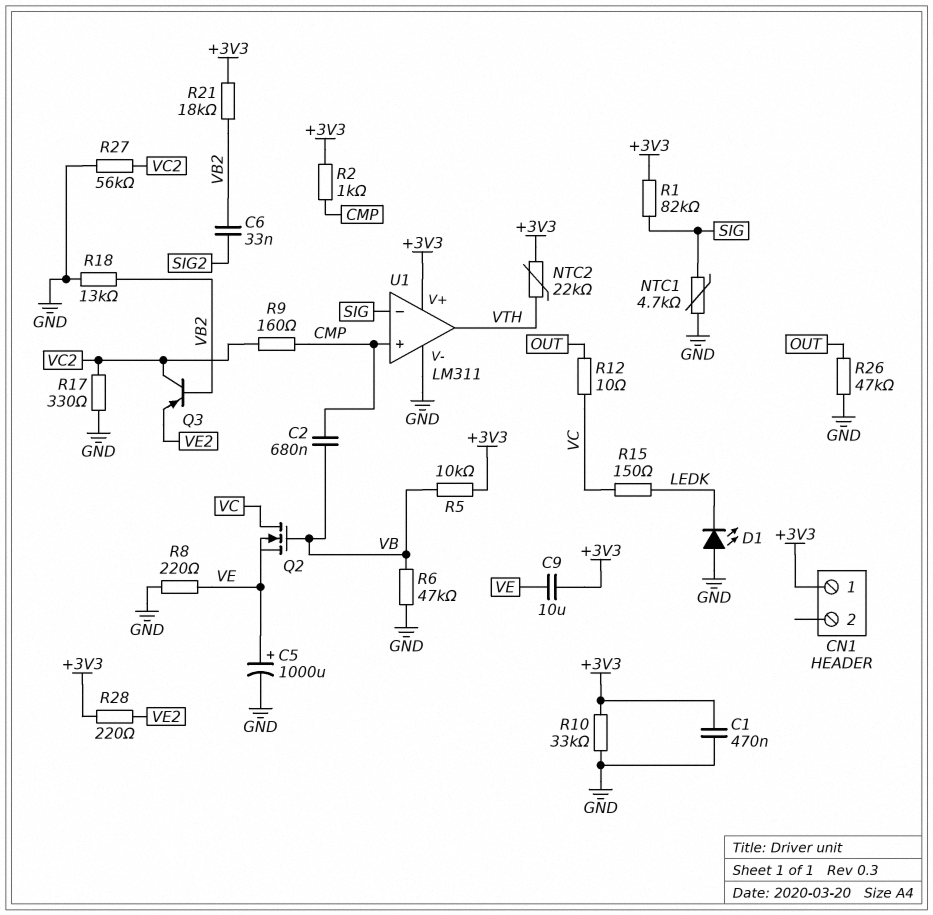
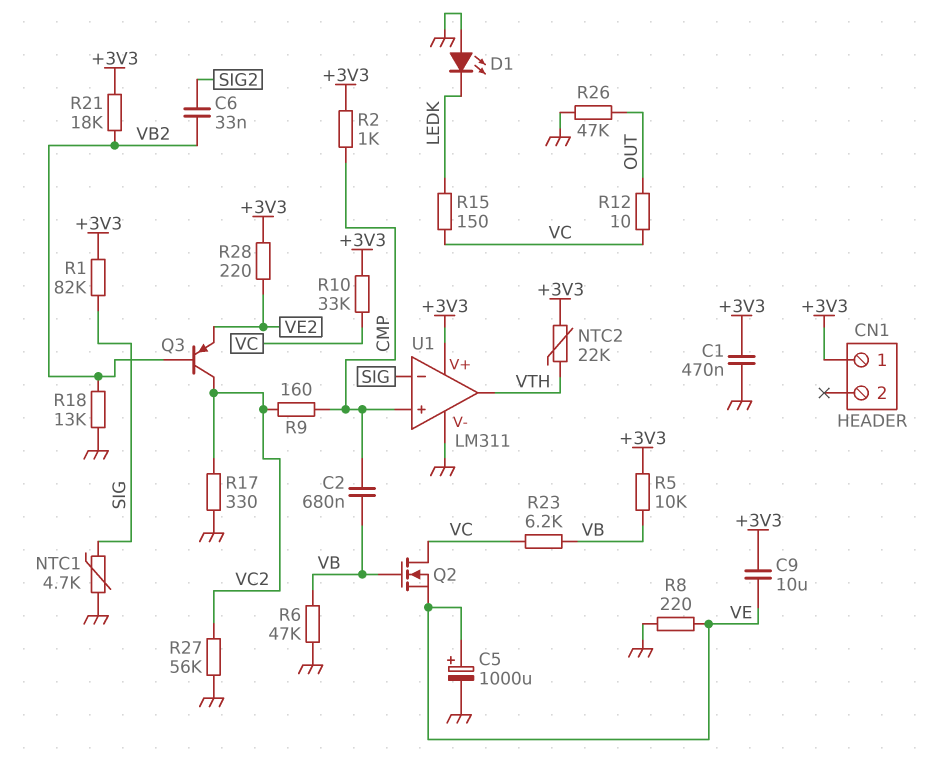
R10: 33k (+3V3, GND) -> 33k (+3V3, VC)
R23: none -> 6.2k (VB, VC)

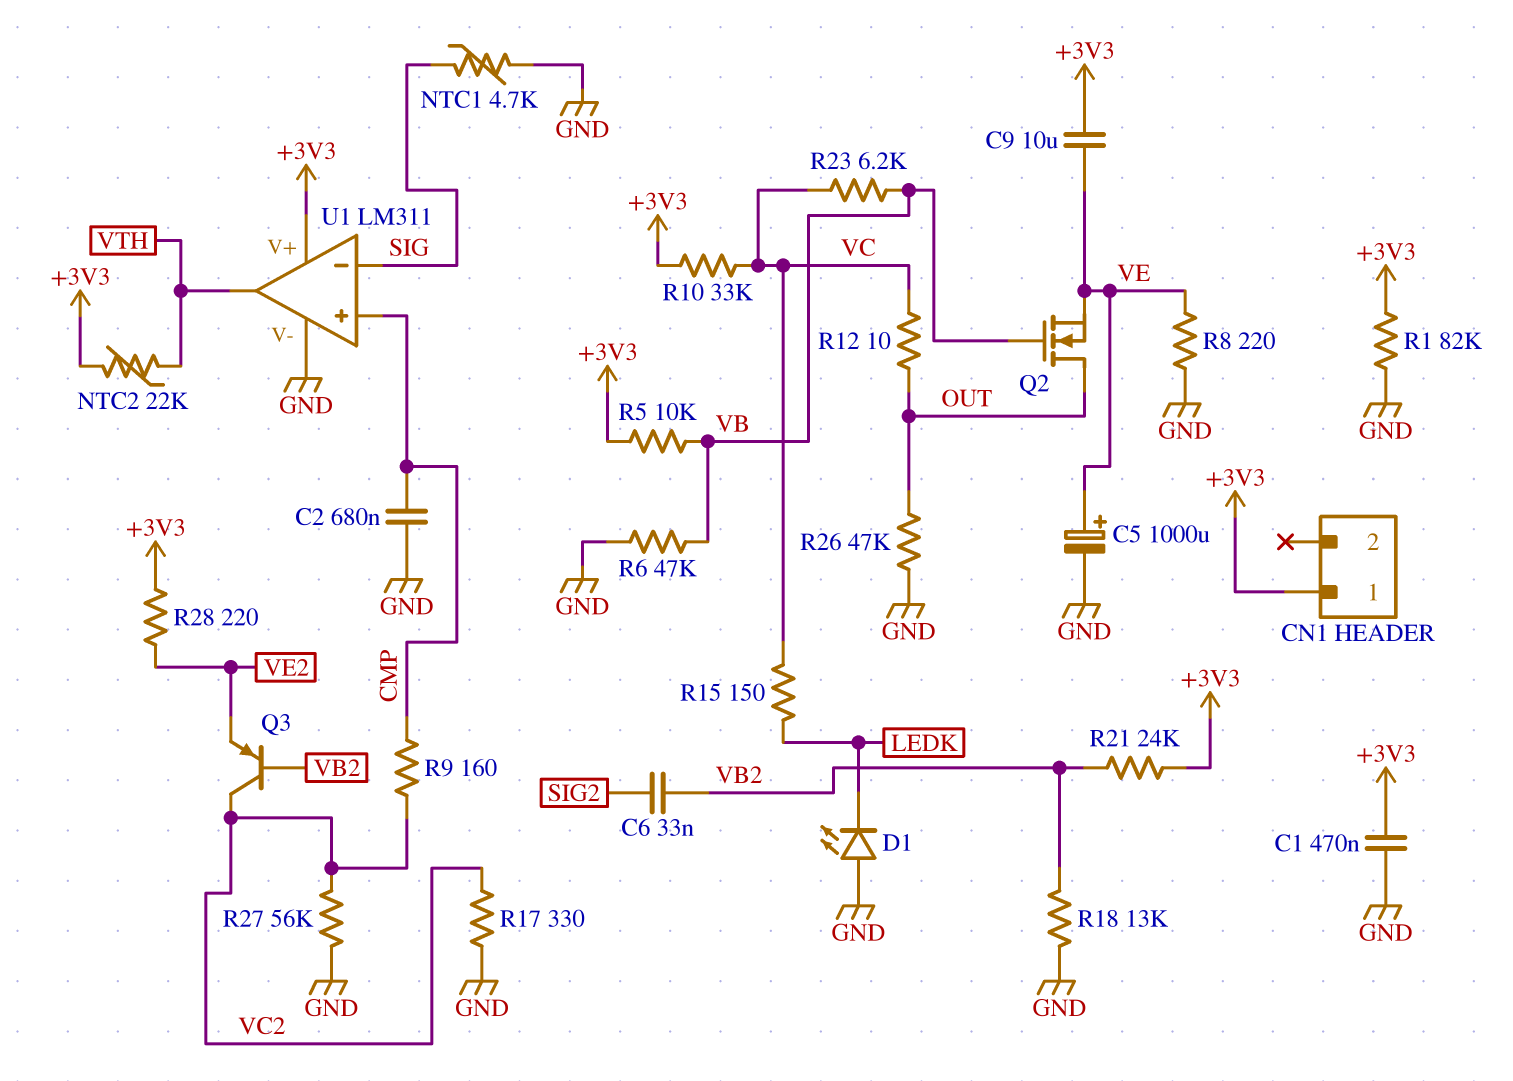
C2: 680nF (CMP, VB) -> 680nF (CMP, GND)
Q2: NMOS (G VB, D VC, S VE) -> NMOS (G VB, D OUT, S VE)
R1: 82k (+3V3, SIG) -> 82k (+3V3, GND)
R2: 1k (+3V3, CMP) -> none
R21: 18k (+3V3, VB2) -> 24k (+3V3, VB2)

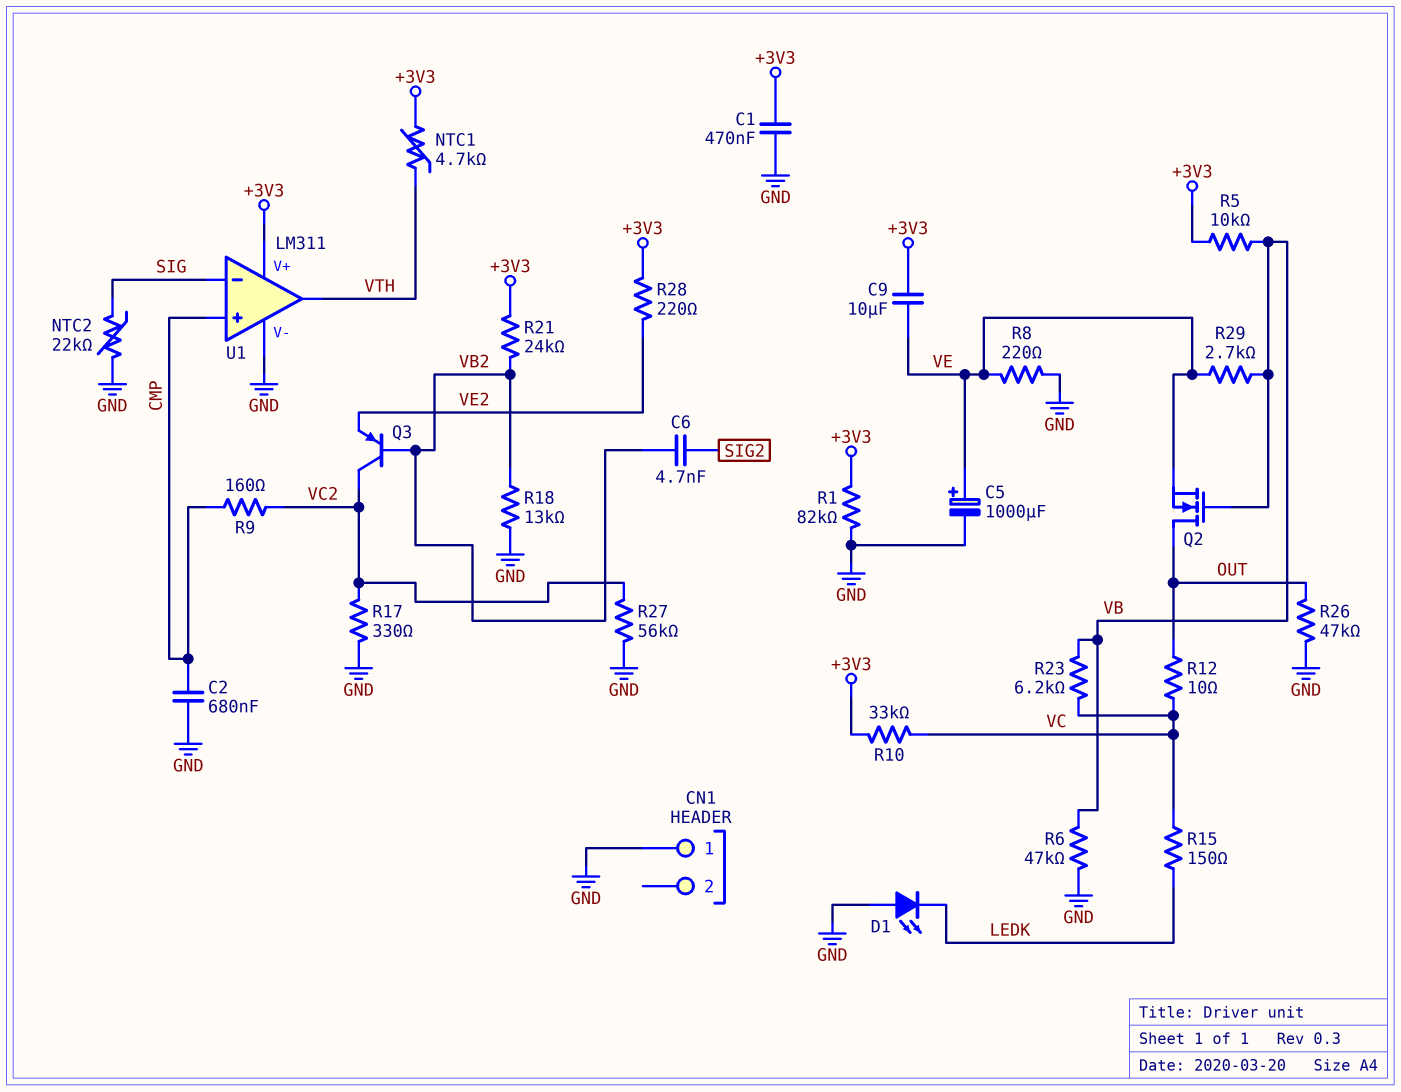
C6: 33nF (SIG2, VB2) -> 4.7nF (SIG2, VB2)
CN1 pin 1: +3V3 -> GND
NTC1: 4.7k (GND, SIG) -> 4.7k (+3V3, VTH)
NTC2: 22k (+3V3, VTH) -> 22k (GND, SIG)
R29: none -> 2.7k (VB, VE)

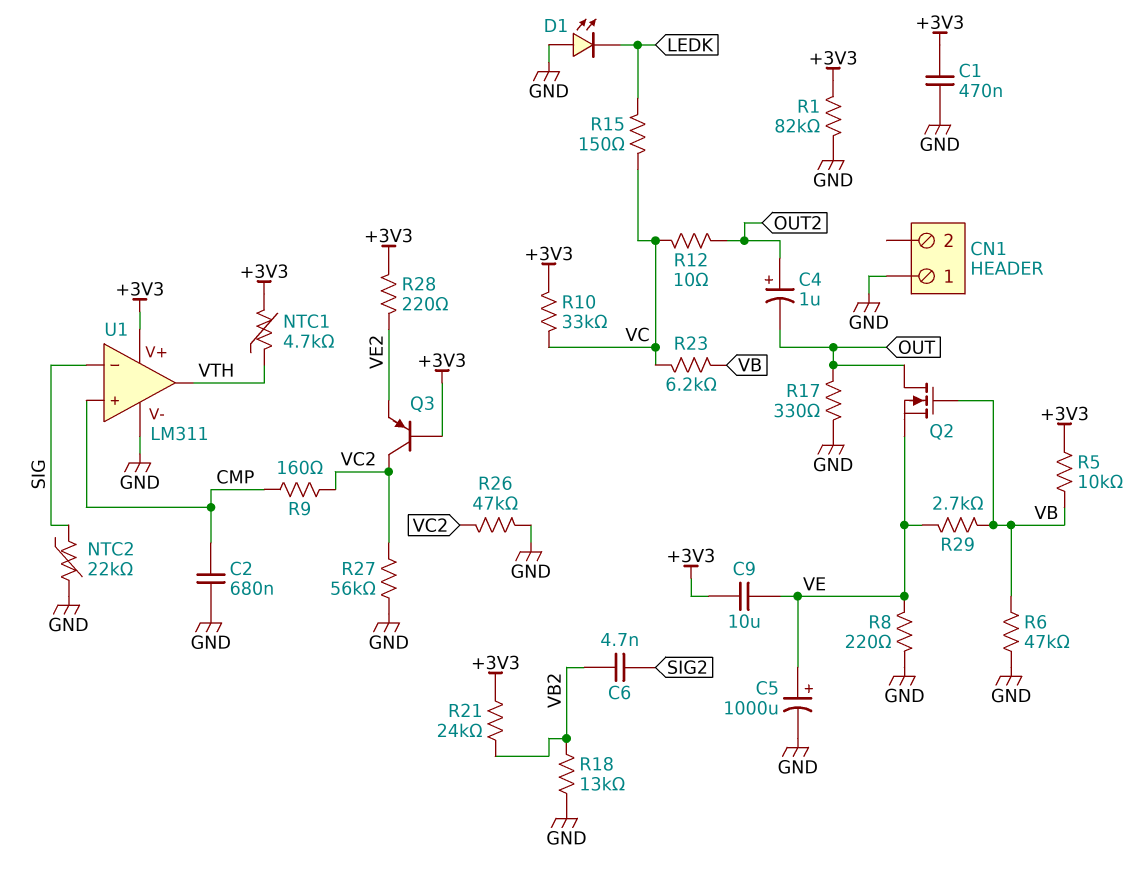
C4: none -> 1uF (plus OUT2, minus OUT)
Q3: PNP (B VB2, C VC2, E VE2) -> PNP (B +3V3, C VC2, E VE2)
R12: 10 (OUT, VC) -> 10 (OUT2, VC)
R17: 330 (GND, VC2) -> 330 (GND, OUT)
R26: 47k (GND, OUT) -> 47k (GND, VC2)

